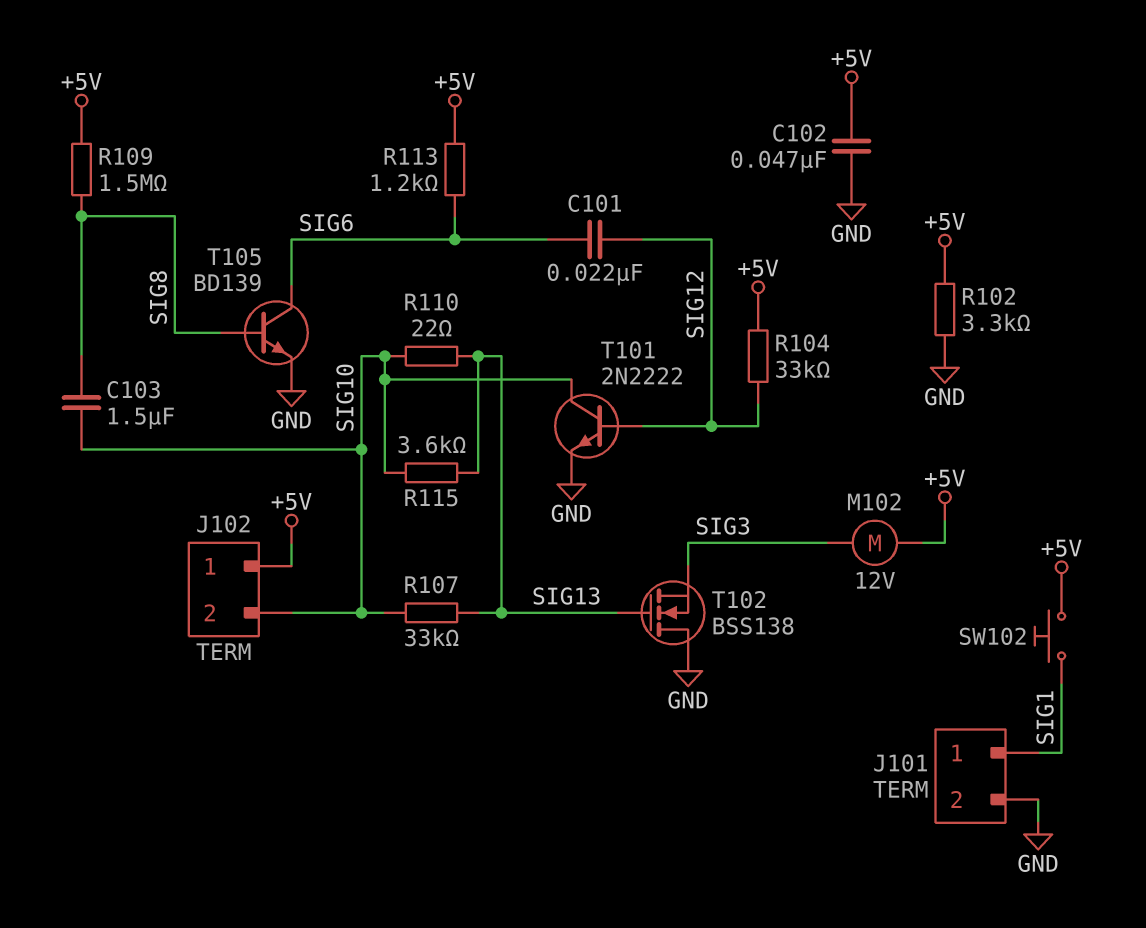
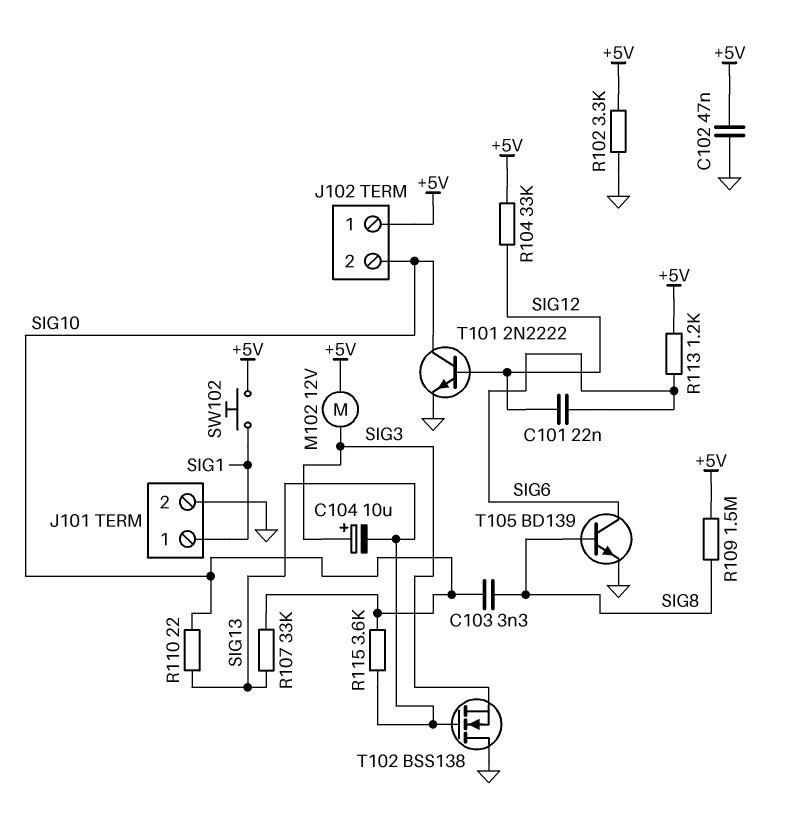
C103: 1.5uF (SIG8, SIG10) -> 3.3nF (SIG8, SIG10)
C104: none -> 10uF (plus SIG3, minus SIG13)

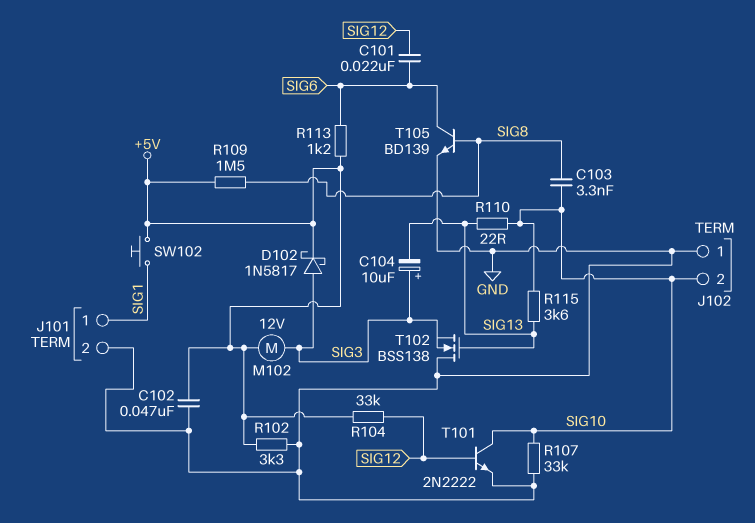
D102: none -> schottky 1N5817 (A SIG3, K +5V)
J102 pin 1: +5V -> GND
R107: 33k (SIG10, SIG13) -> 33k (GND, SIG10)

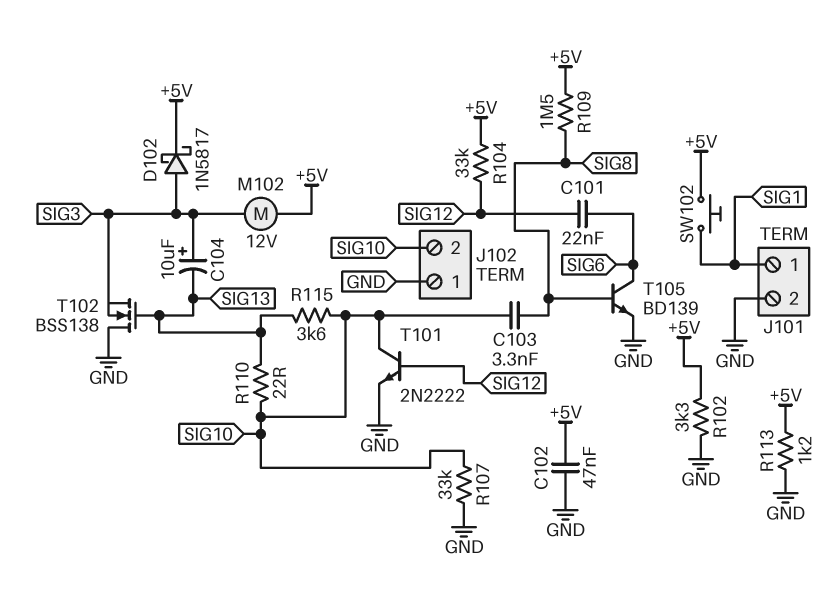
R113: 1.2k (+5V, SIG6) -> 1.2k (+5V, GND)

